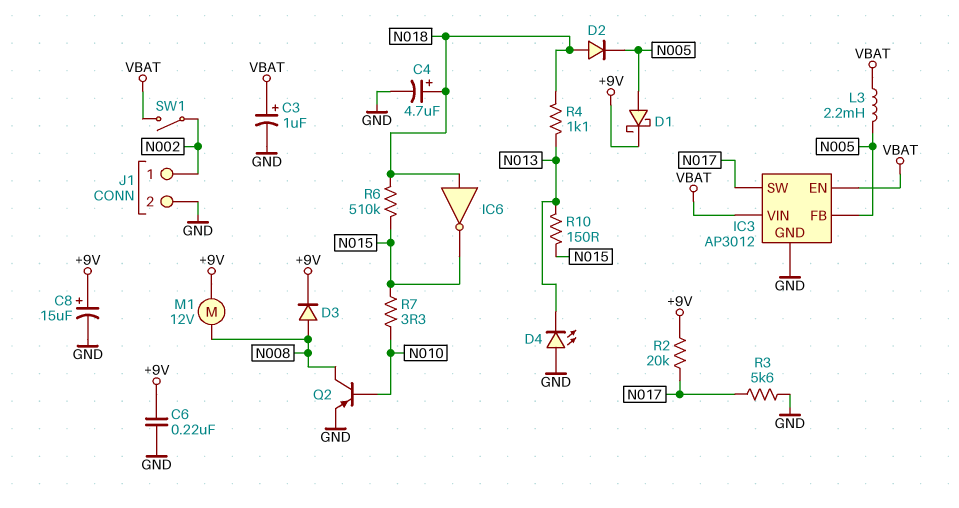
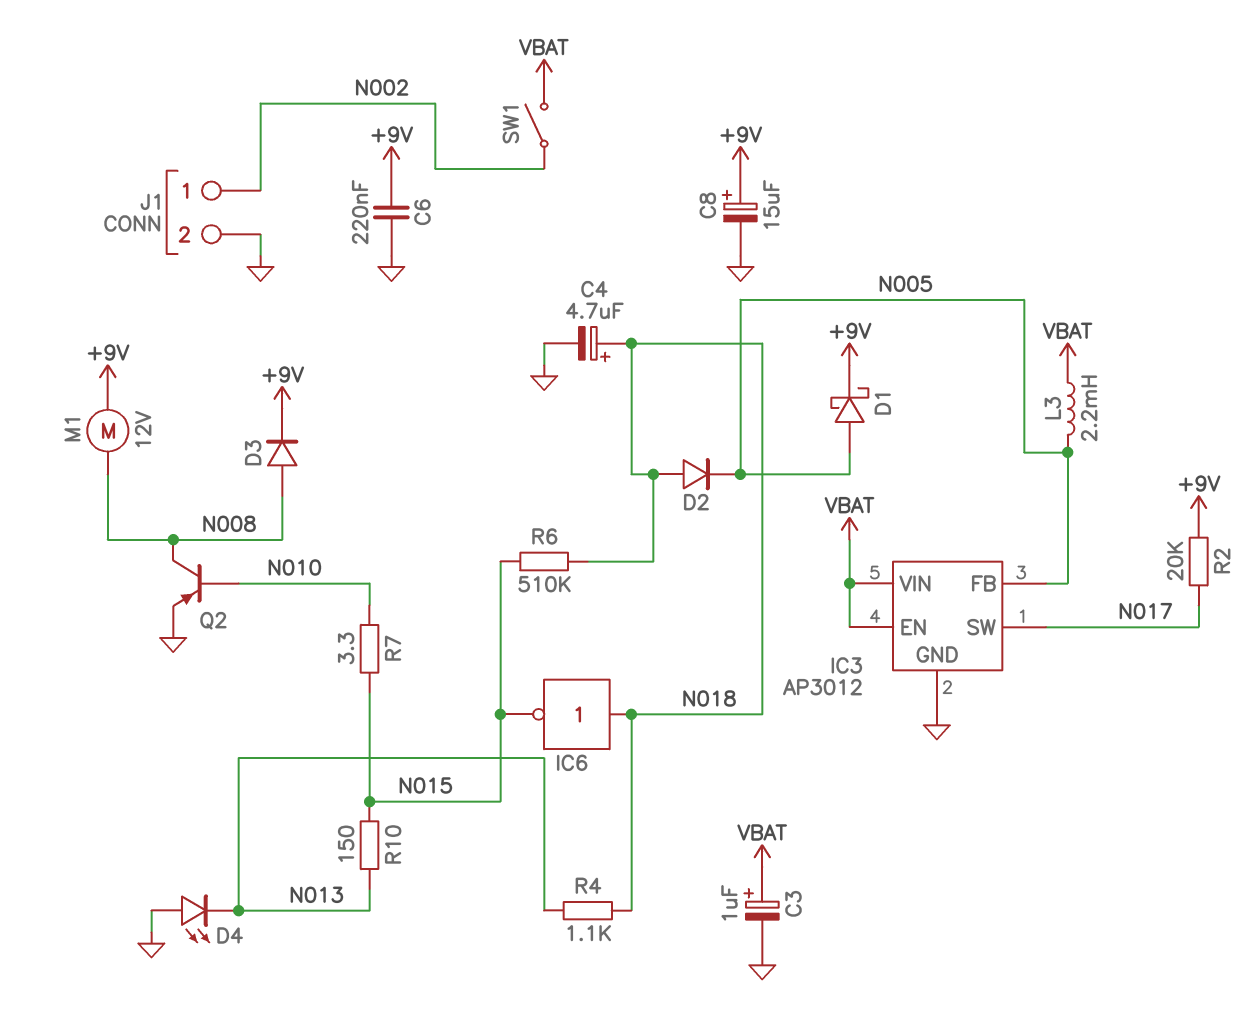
R3: 5.6k (GND, N017) -> none

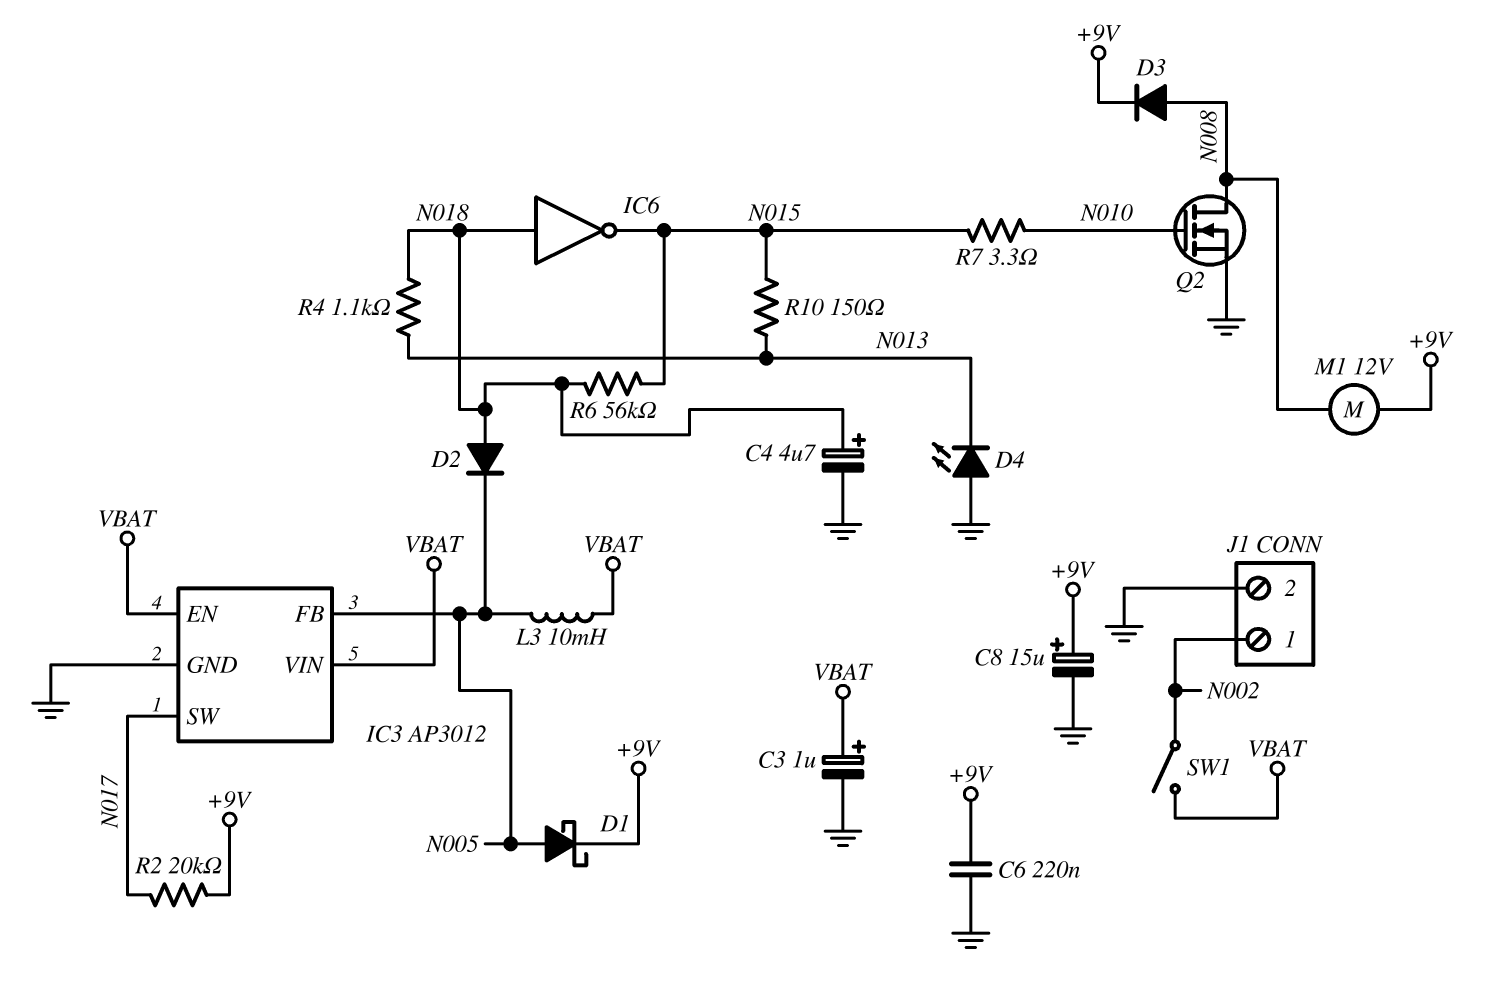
L3: 2.2mH (N005, VBAT) -> 10mH (N005, VBAT)
Q2: PNP (B N010, C N008, E GND) -> NMOS (G N010, D N008, S GND)
R6: 510k (N015, N018) -> 56k (N015, N018)

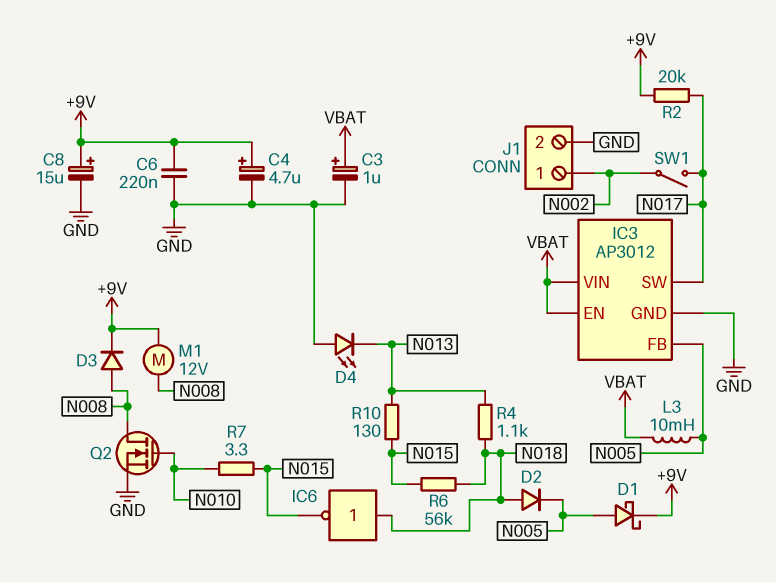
C4: 4.7uF (plus N018, minus GND) -> 4.7uF (plus +9V, minus GND)
R10: 150 (N013, N015) -> 130 (N013, N015)
SW1: switch (N002, VBAT) -> switch (N002, N017)

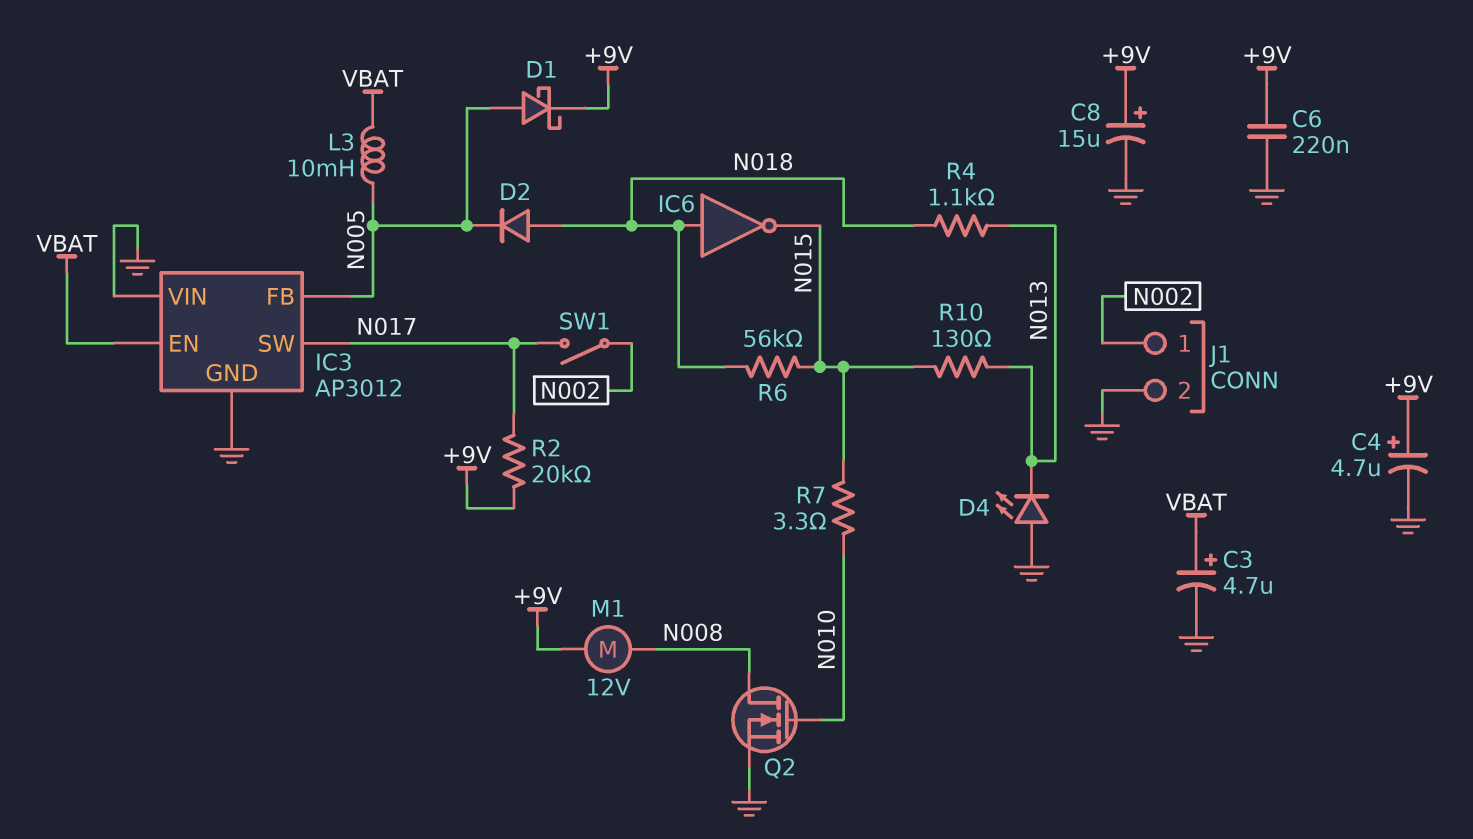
C3: 1uF (plus VBAT, minus GND) -> 4.7uF (plus VBAT, minus GND)
D3: diode (A N008, K +9V) -> none
IC3 pin VIN: VBAT -> GND

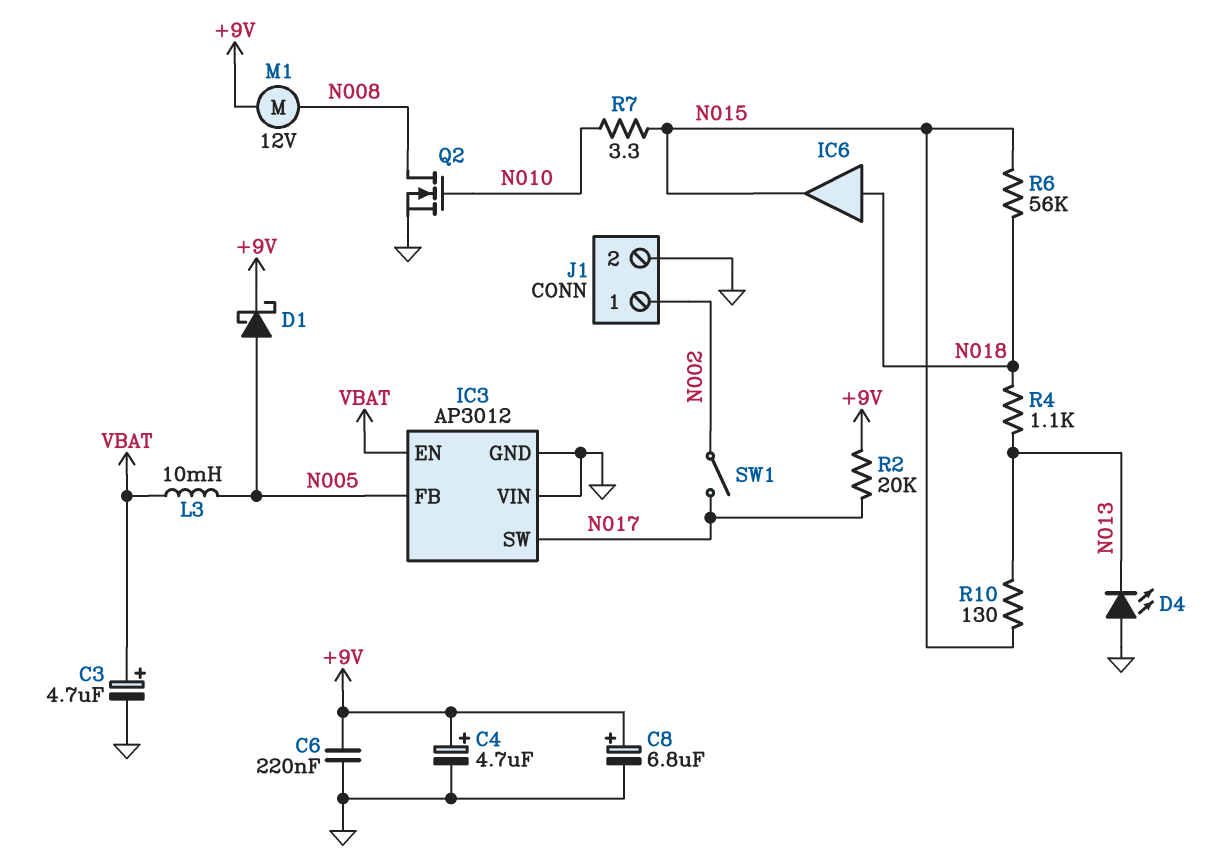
C8: 15uF (plus +9V, minus GND) -> 6.8uF (plus +9V, minus GND)
D2: diode (A N018, K N005) -> none
IC6: NOT (in N018, out N015) -> buffer (in N018, out N015)

